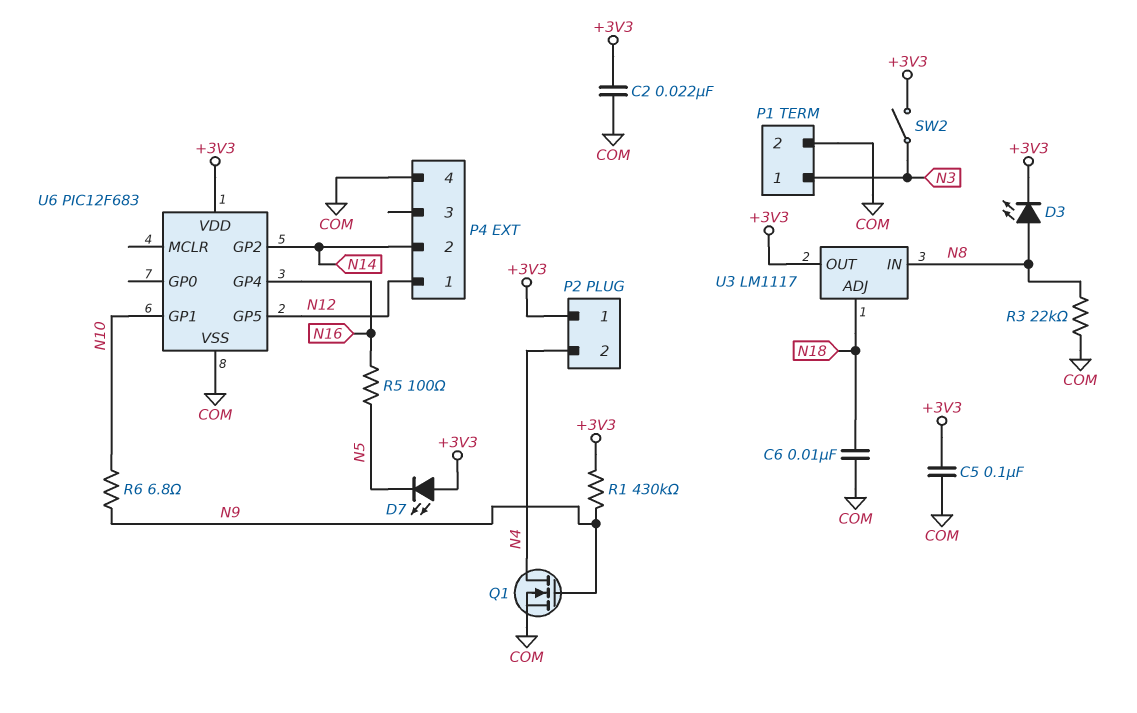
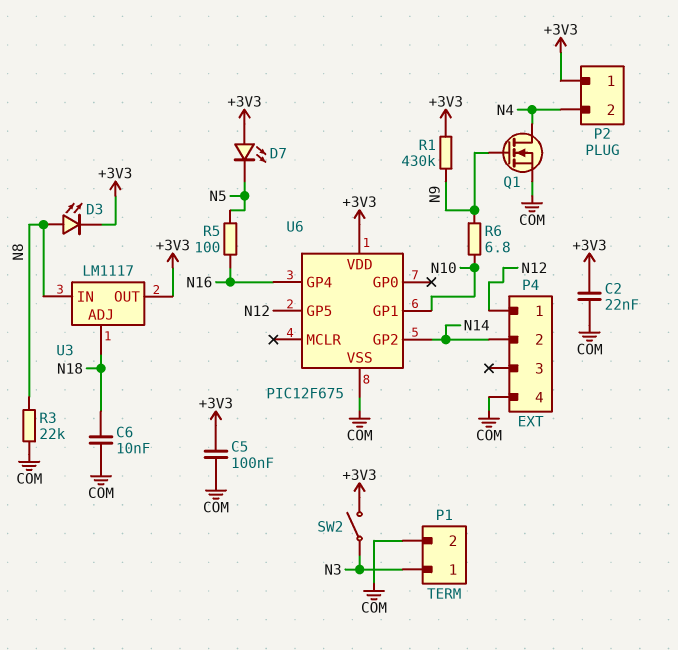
U6: PIC12F683 -> PIC12F675

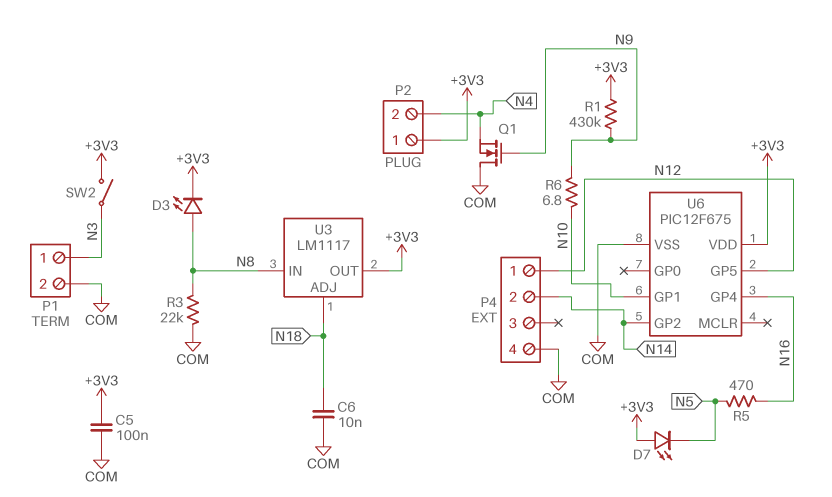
C2: 22nF (+3V3, COM) -> none
Q1: NMOS (G N9, D N4, S COM) -> NMOS (G N9, D COM, S N4)
R5: 100 (N5, N16) -> 470 (N5, N16)

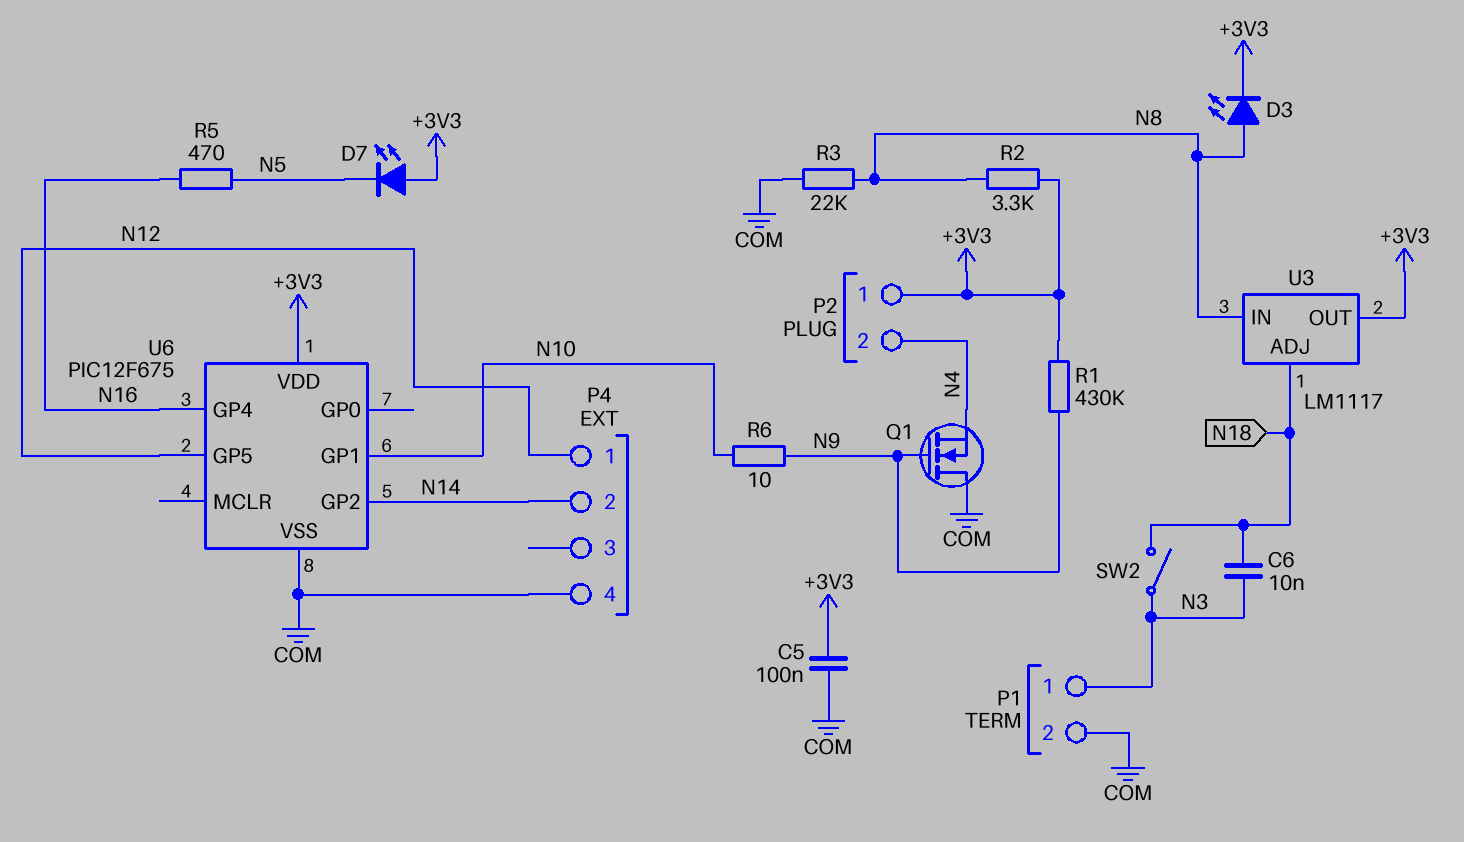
C6: 10nF (COM, N18) -> 10nF (N3, N18)
R2: none -> 3.3k (+3V3, N8)
R6: 6.8 (N9, N10) -> 10 (N9, N10)
SW2: switch (+3V3, N3) -> switch (N3, N18)

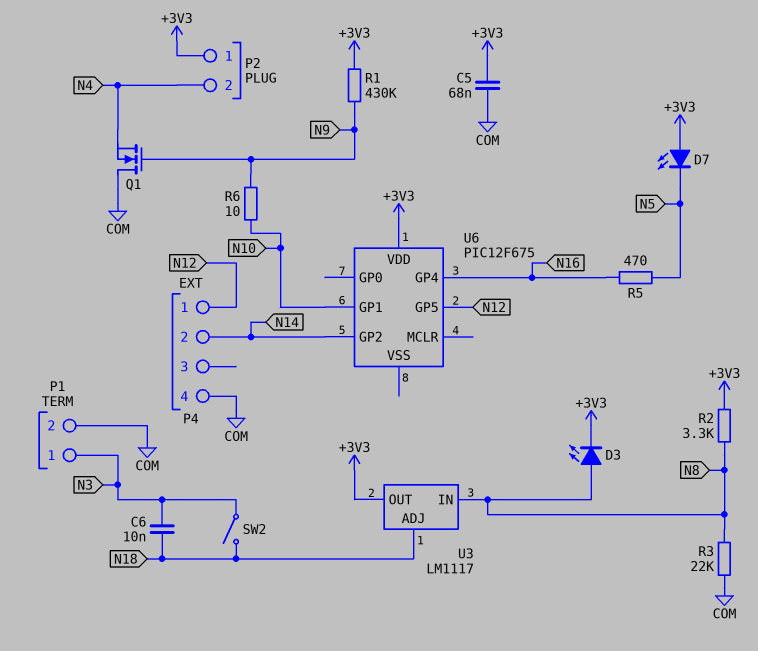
C5: 100nF (+3V3, COM) -> 68nF (+3V3, COM)
U6 pin VSS: COM -> none

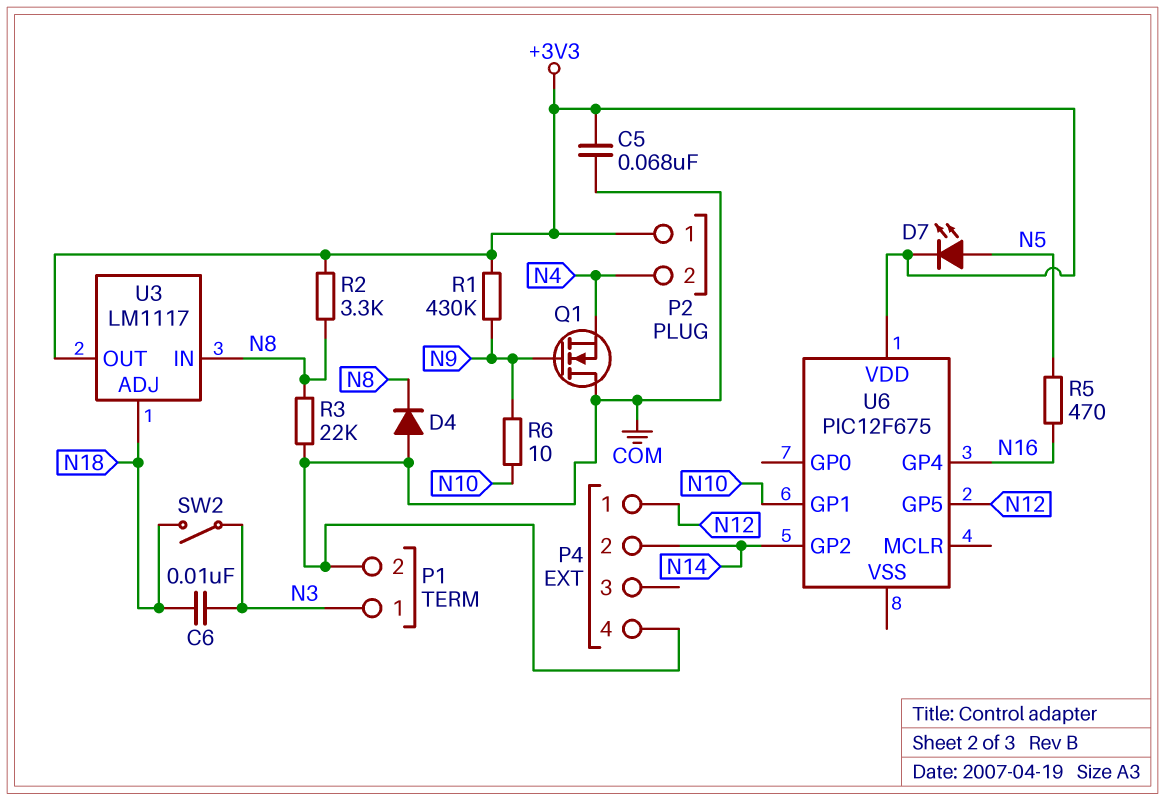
D3: LED (A N8, K +3V3) -> none
D4: none -> diode (A COM, K N8)
D7: LED (A +3V3, K N5) -> LED (A N5, K +3V3)

